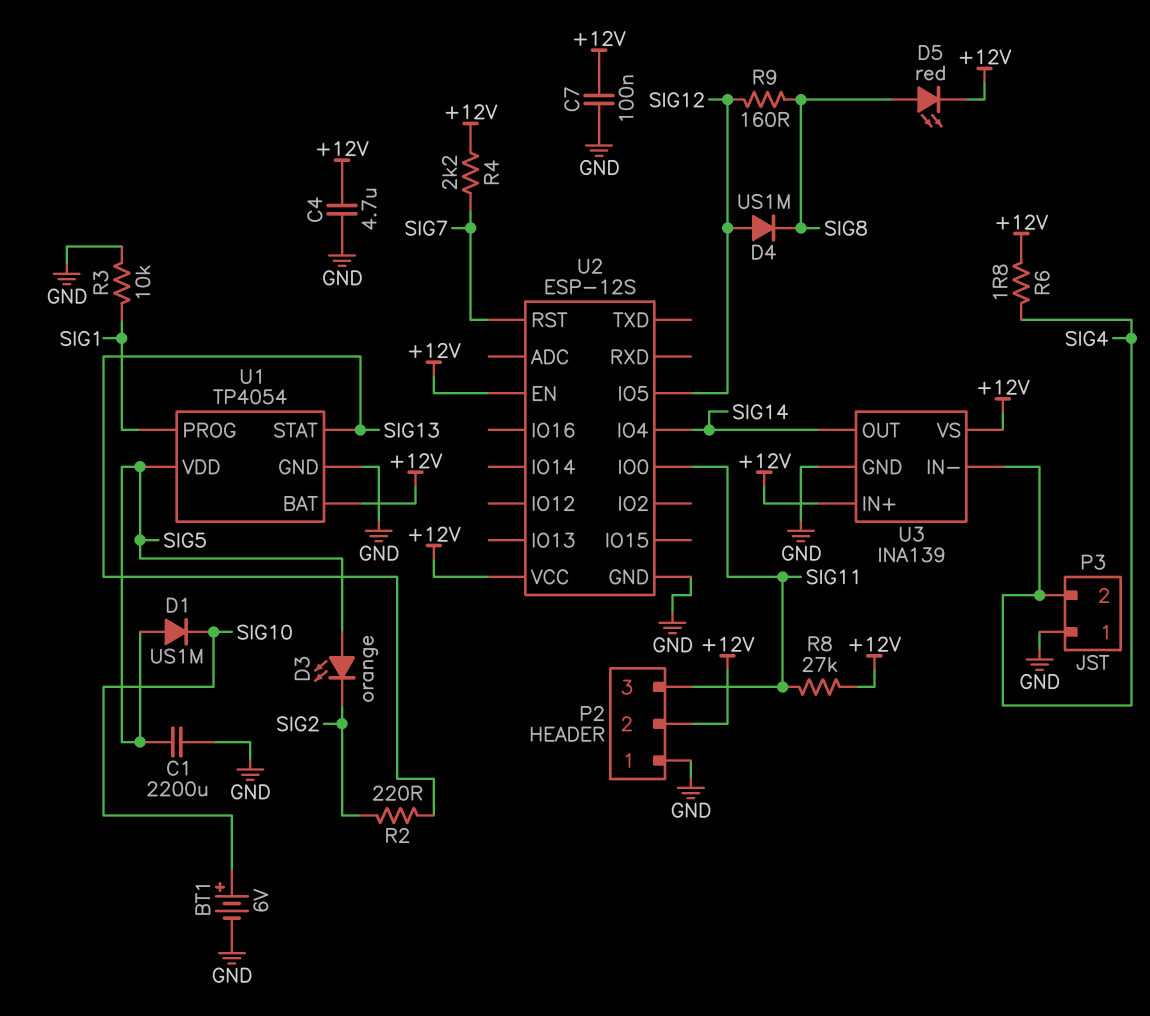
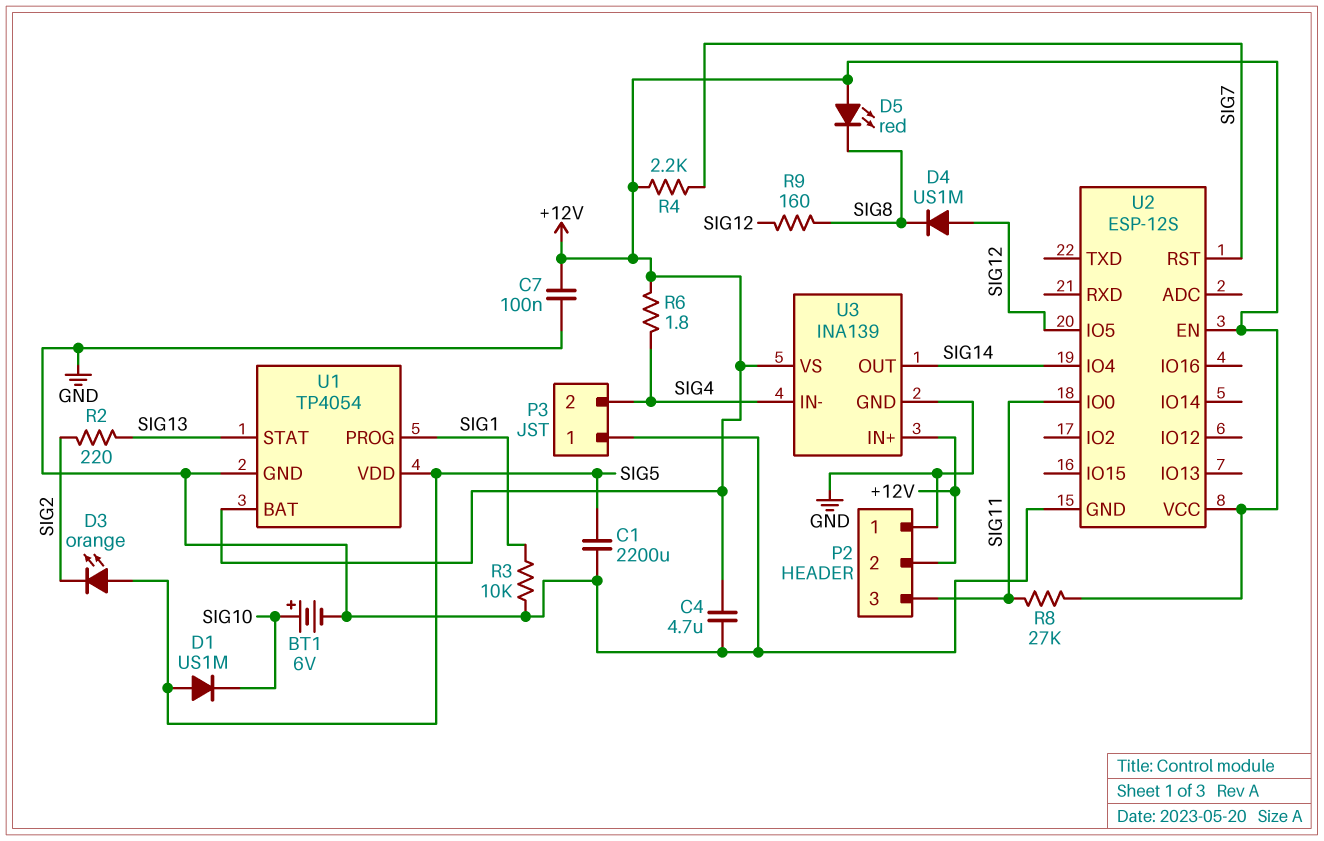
D5: LED red (A SIG8, K +12V) -> LED red (A +12V, K SIG8)

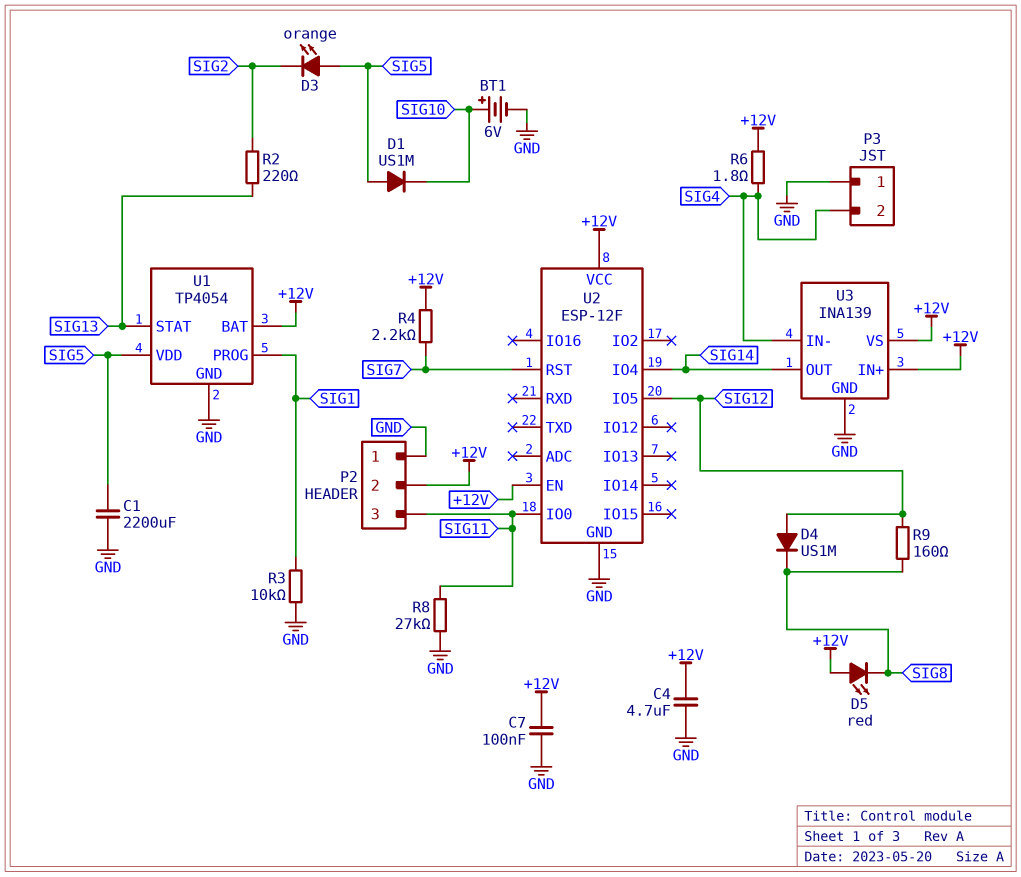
R8: 27k (+12V, SIG11) -> 27k (GND, SIG11)
U2: ESP-12S -> ESP-12F

